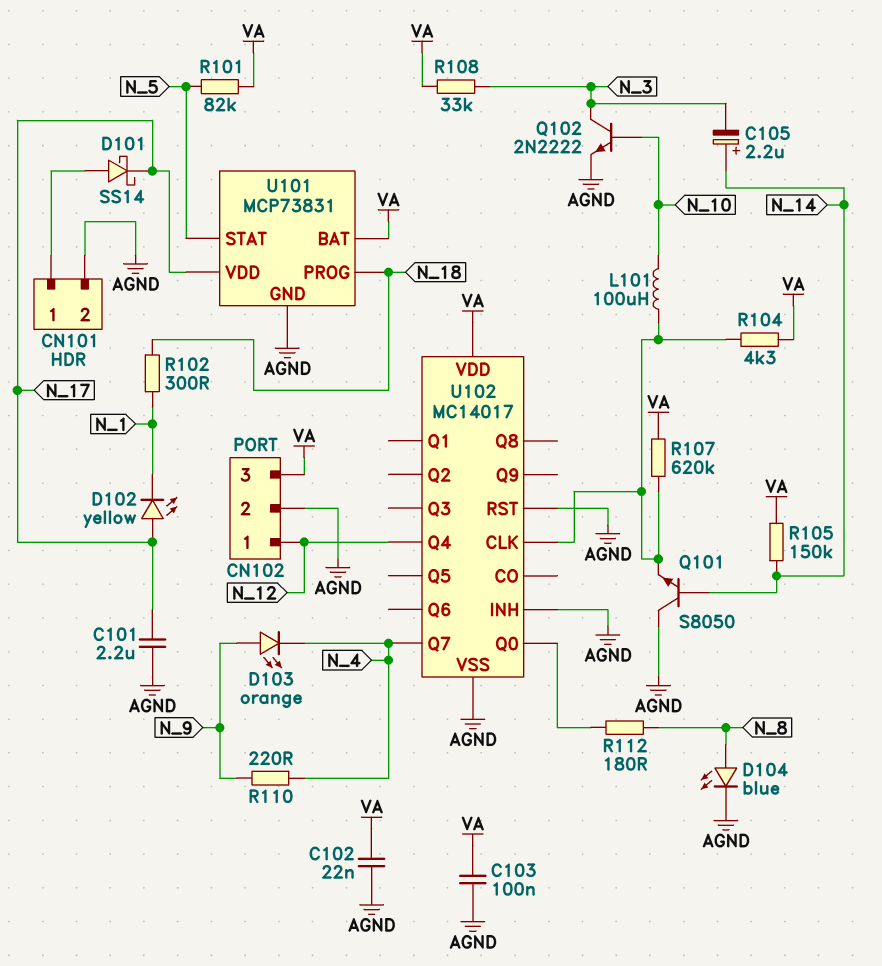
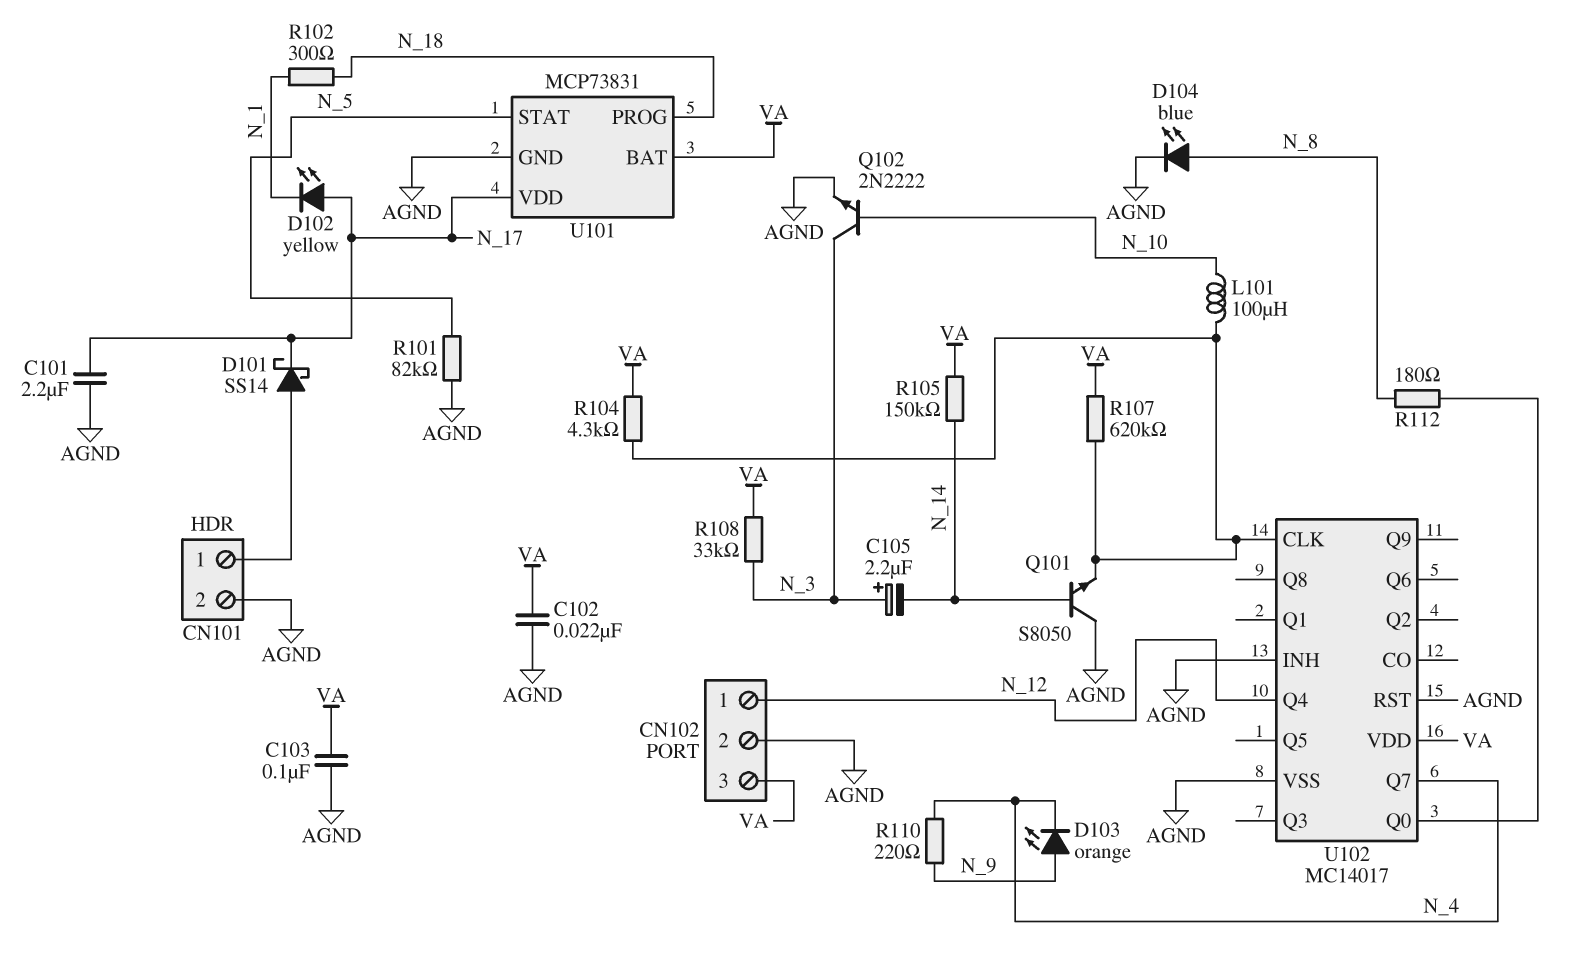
C105: 2.2uF (plus N_14, minus N_3) -> 2.2uF (plus N_3, minus N_14)
R101: 82k (N_5, VA) -> 82k (AGND, N_5)

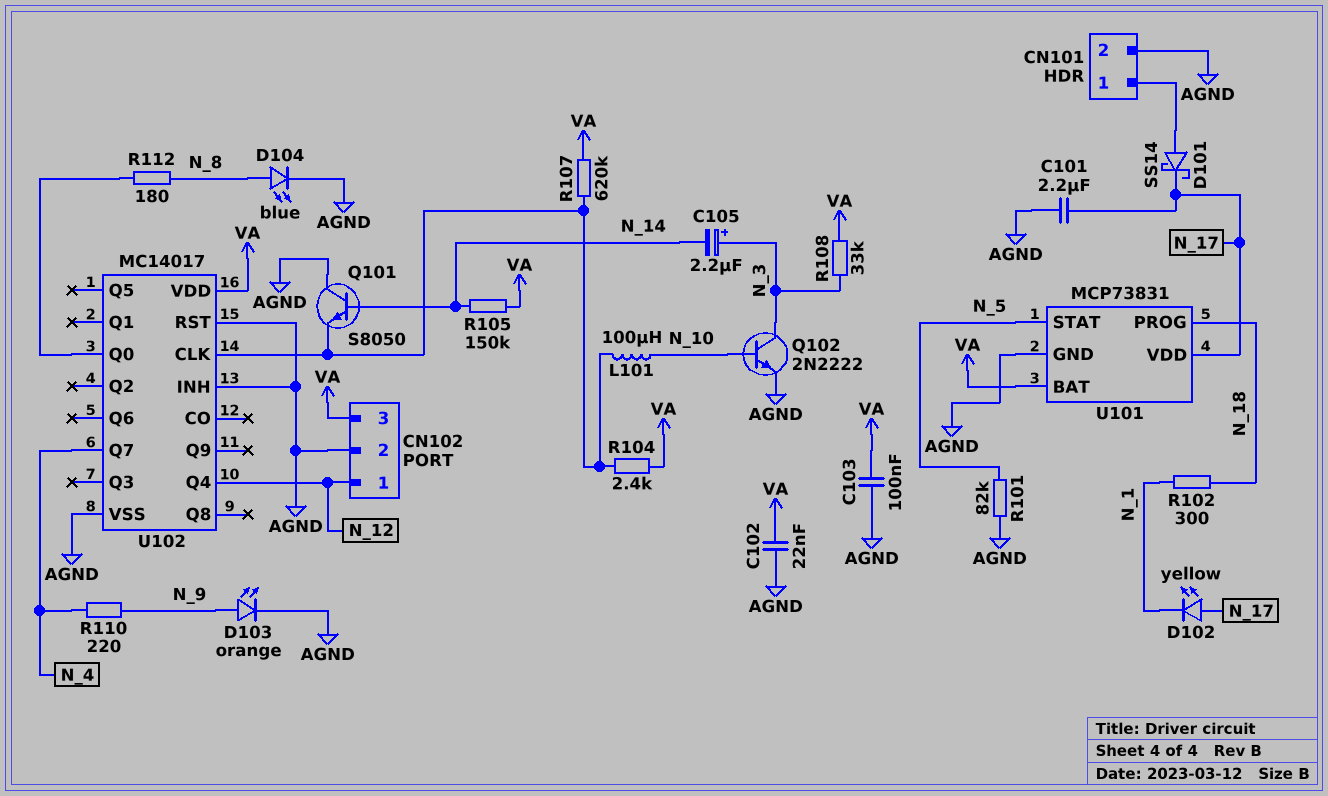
D103: LED orange (A N_9, K N_4) -> LED orange (A N_9, K AGND)
R104: 4.3k (U102/CLK, VA) -> 2.4k (U102/CLK, VA)

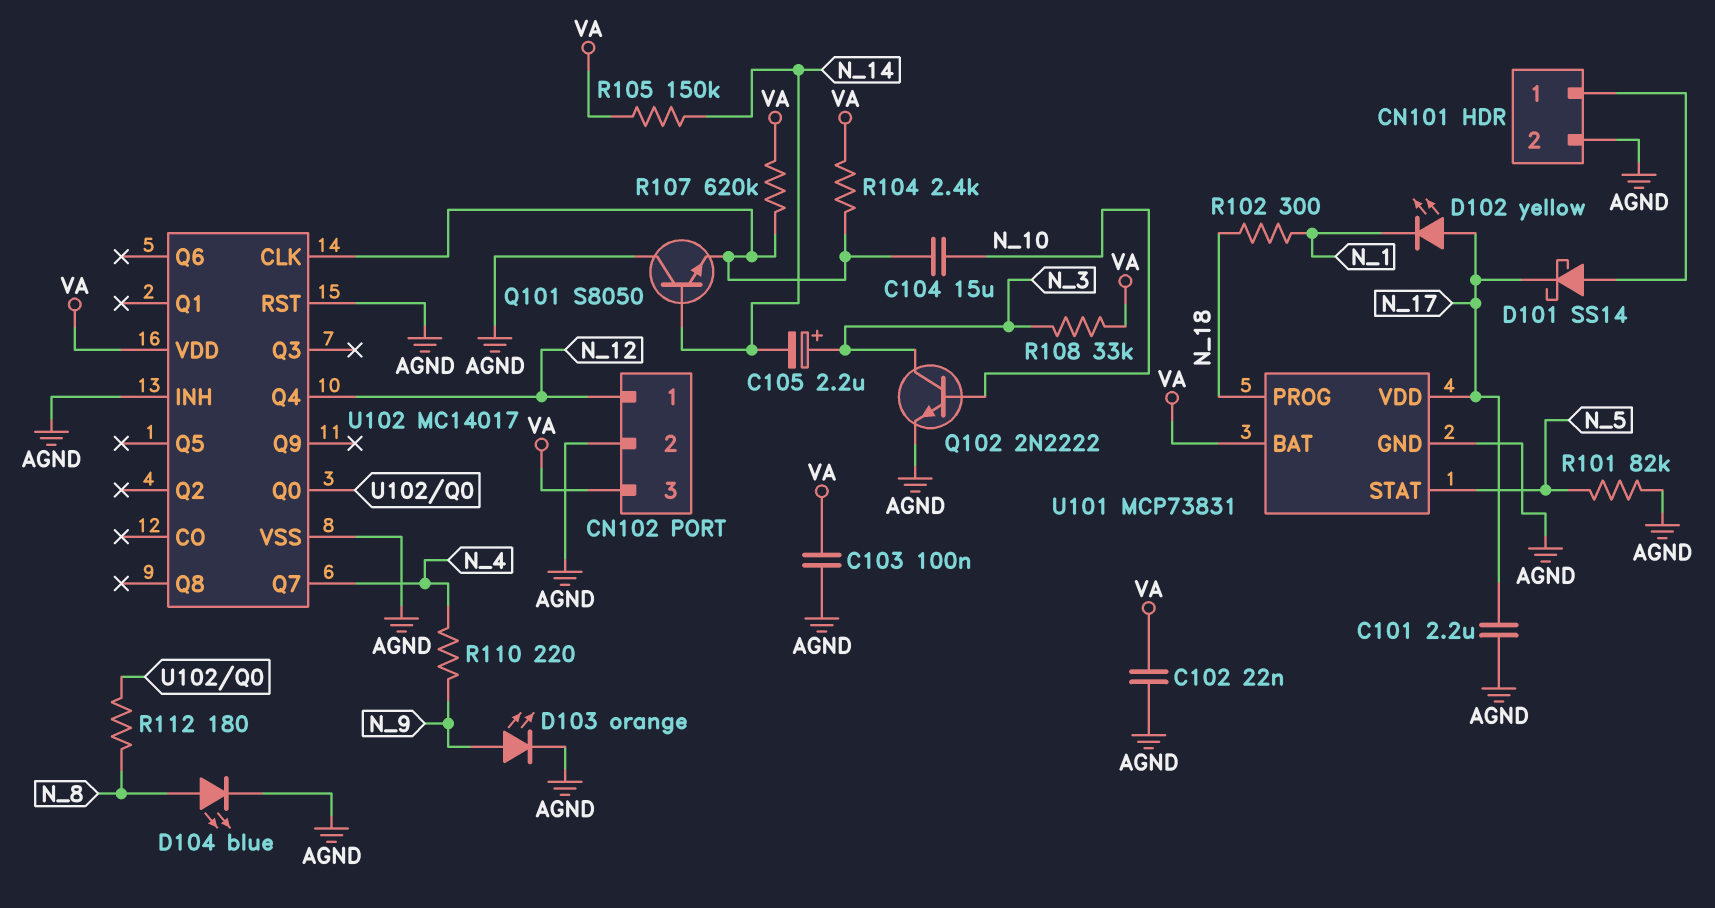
C104: none -> 15uF (N_10, U102/CLK)
L101: 100uH (N_10, U102/CLK) -> none

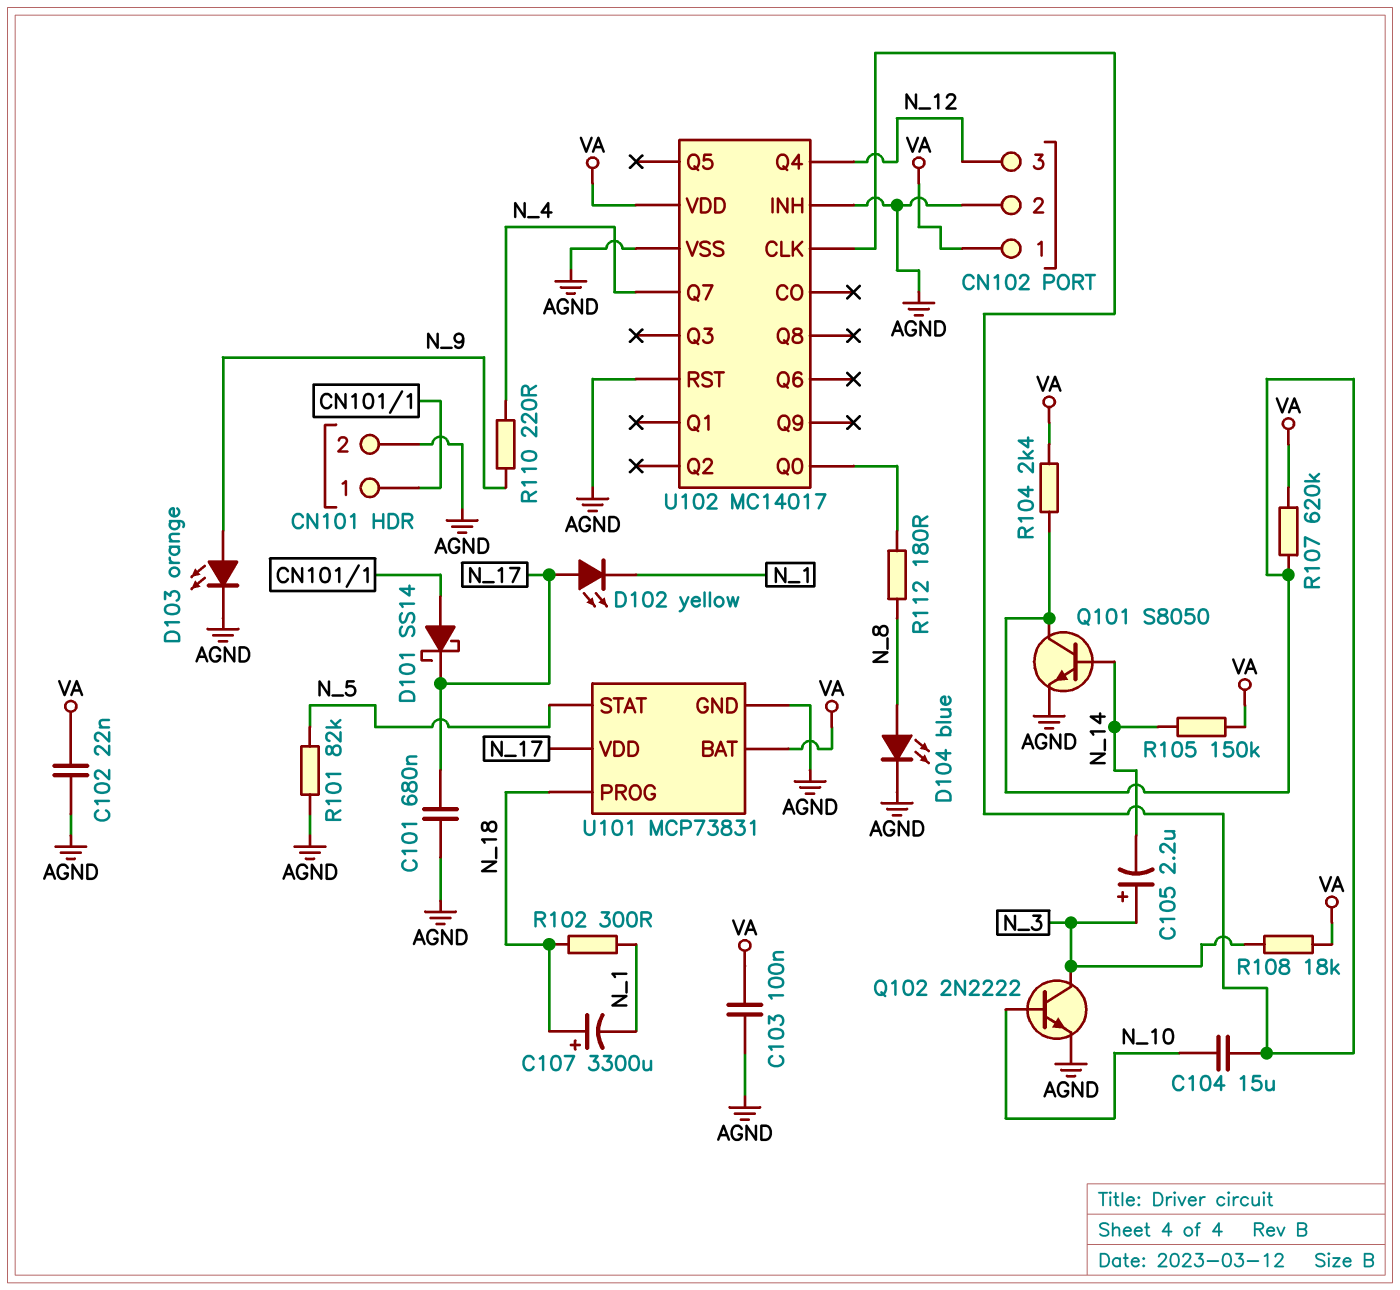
C101: 2.2uF (AGND, N_17) -> 680nF (AGND, N_17)
C107: none -> 3300uF (plus N_18, minus N_1)
CN102 pin 1: N_12 -> VA
CN102 pin 3: VA -> N_12
Q101: NPN S8050 (B N_14, C AGND, E U102/CLK) -> NPN S8050 (B N_14, C U102/CLK, E AGND)
R108: 33k (N_3, VA) -> 18k (N_3, VA)

